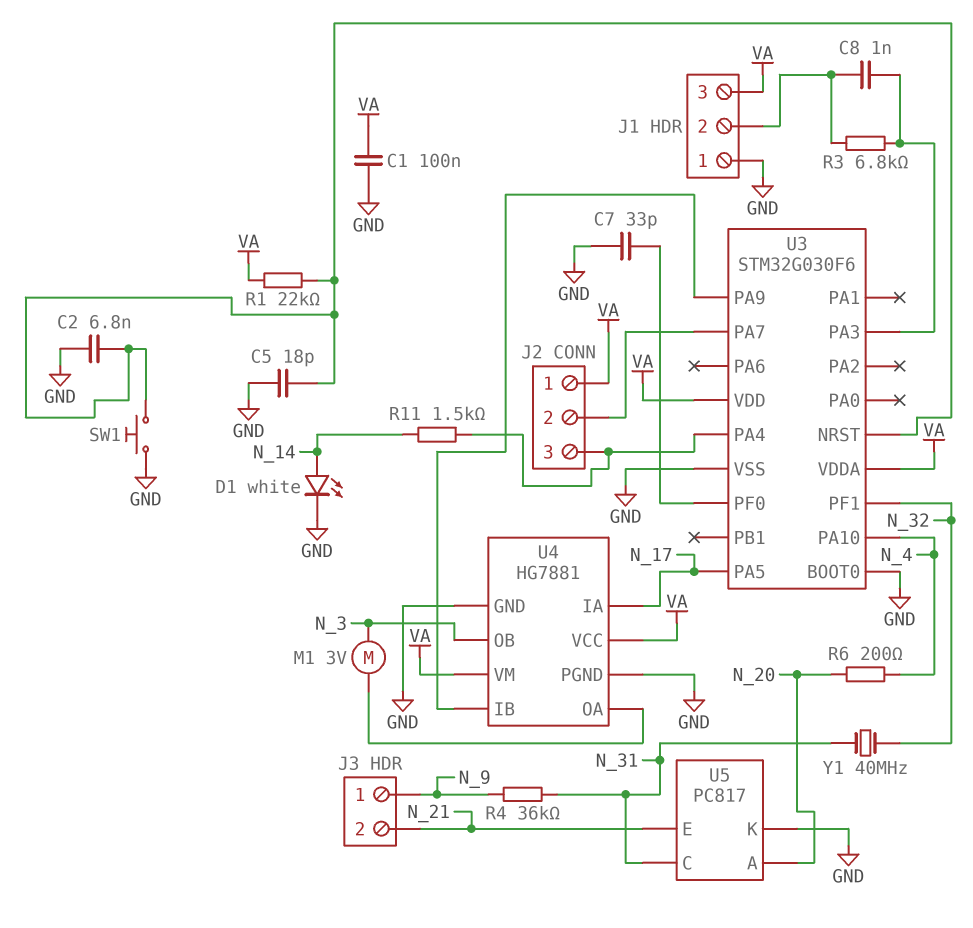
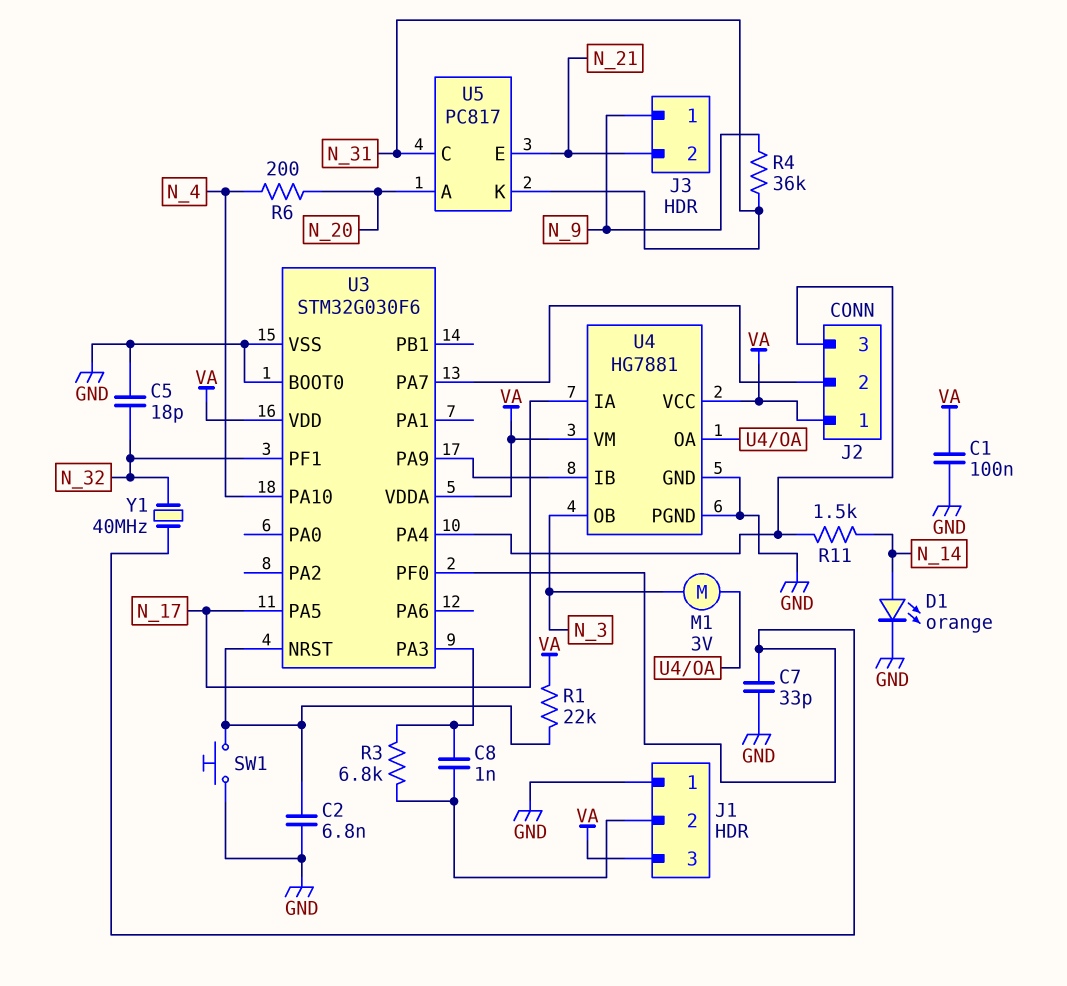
C5: 18pF (GND, U3/NRST) -> 18pF (GND, N_32)
D1: LED white (A N_14, K GND) -> LED orange (A N_14, K GND)
U5 pin K: GND -> N_31
Y1: 40MHz (N_31, N_32) -> 40MHz (N_32, U3/PF0)

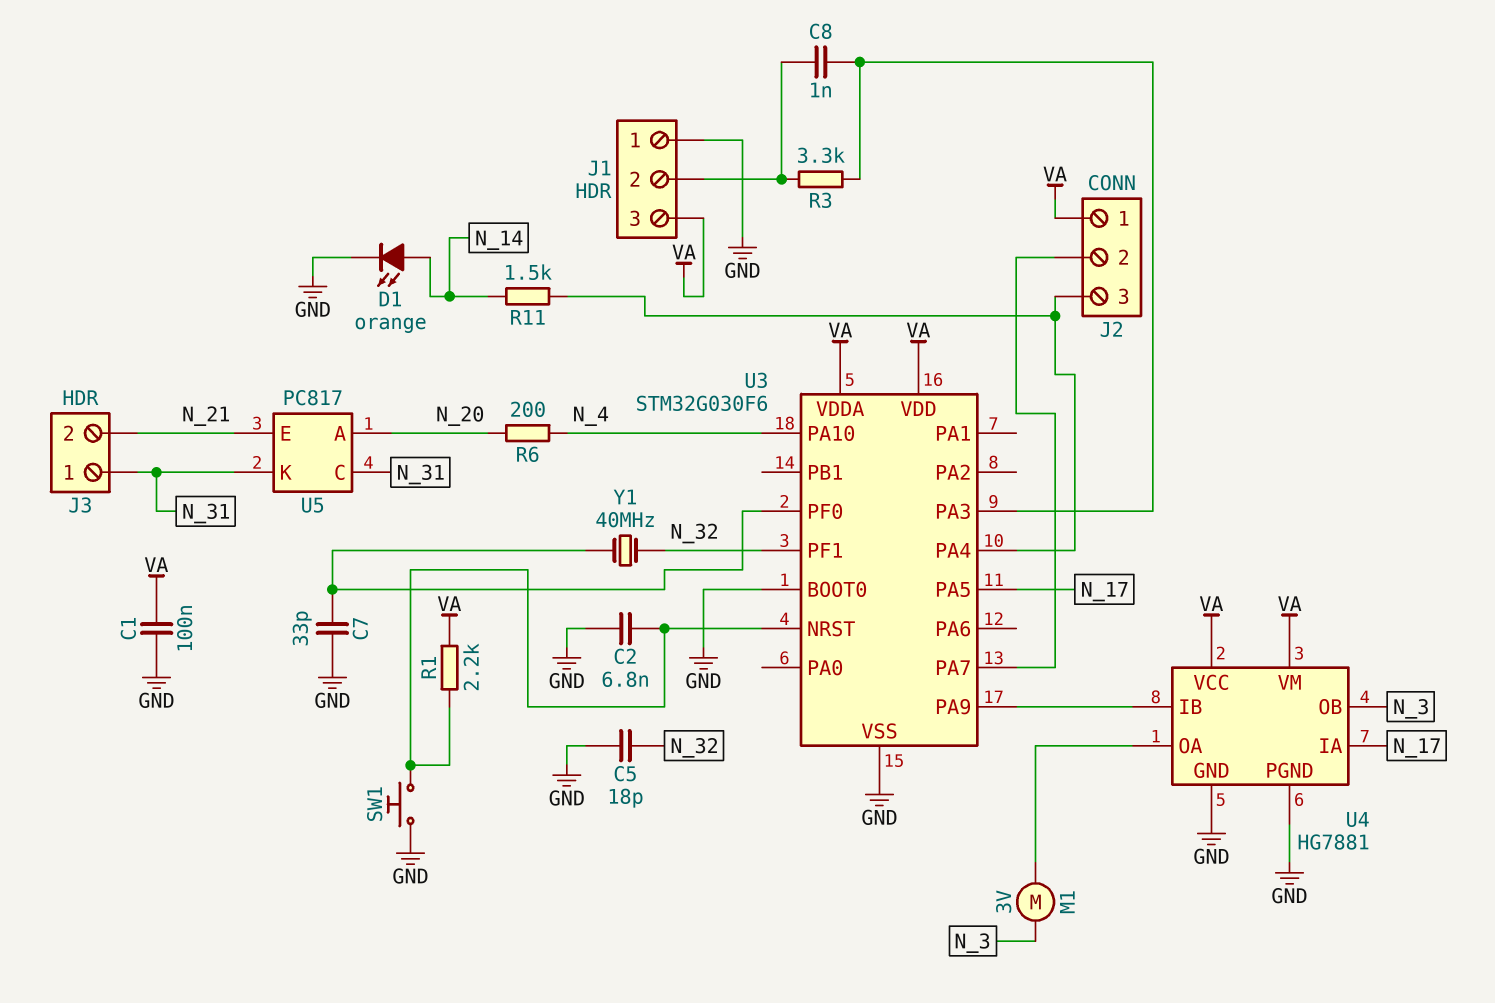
J3 pin 1: N_9 -> N_31
R1: 22k (U3/NRST, VA) -> 2.2k (U3/NRST, VA)
R3: 6.8k (J1/2, U3/PA3) -> 3.3k (J1/2, U3/PA3)
R4: 36k (N_9, N_31) -> none

